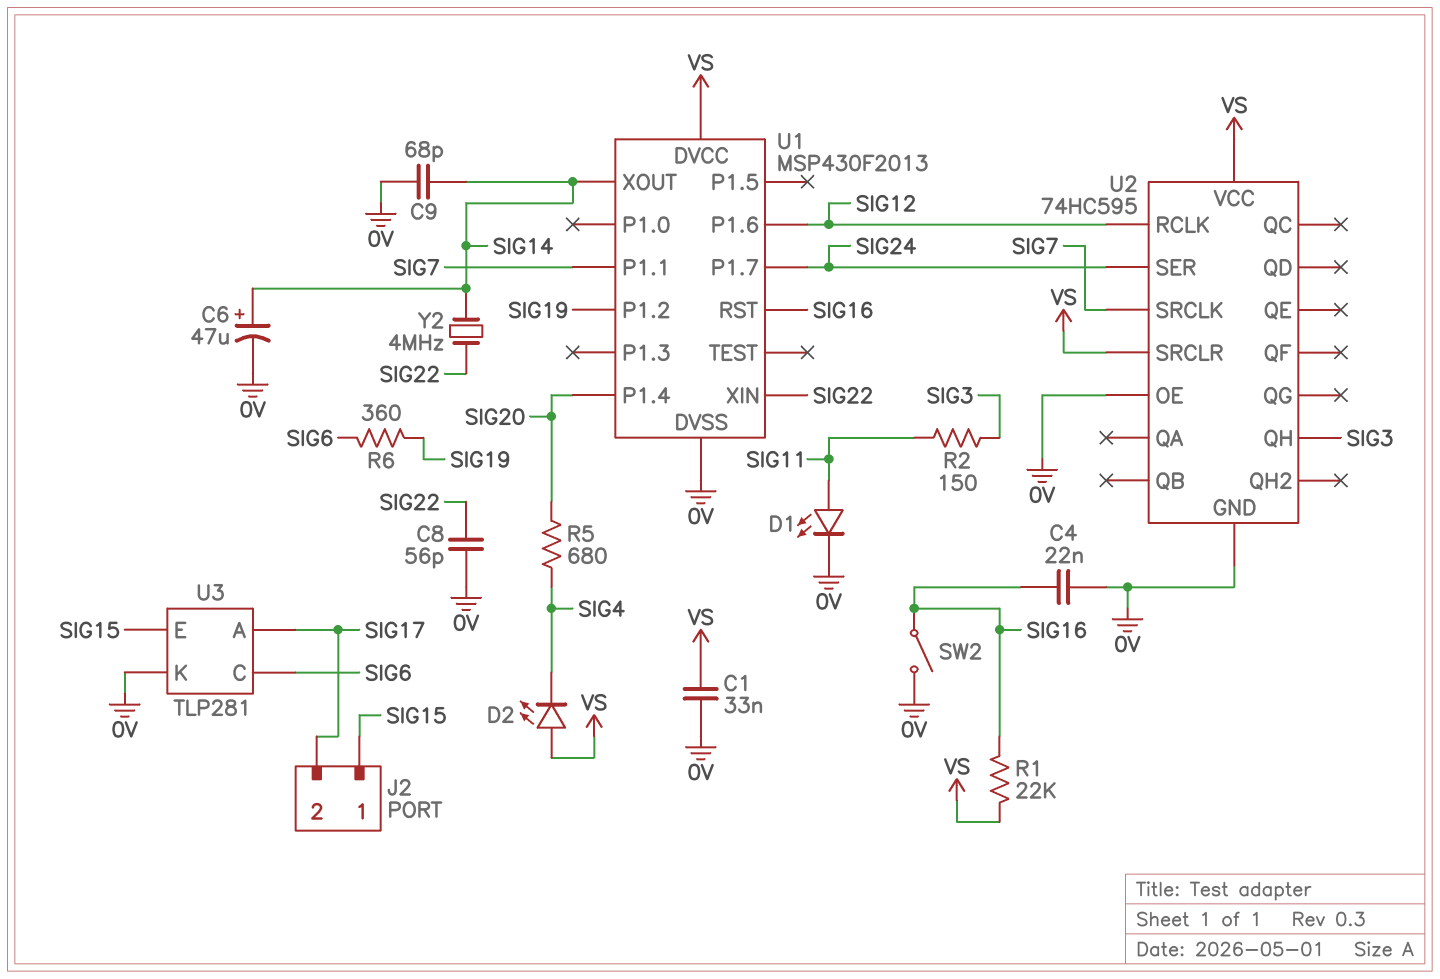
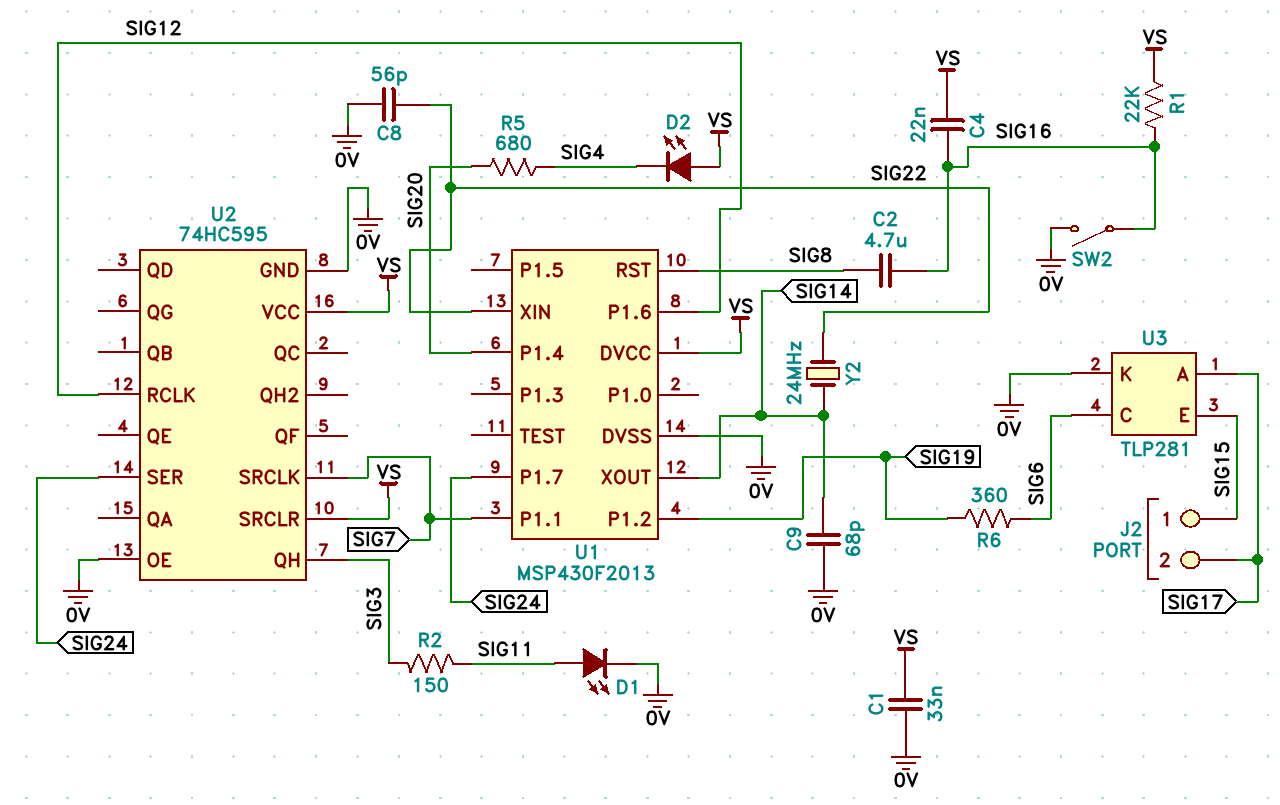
C2: none -> 4.7uF (SIG8, SIG16)
C4: 22nF (0V, SIG16) -> 22nF (SIG16, VS)
C6: 47uF (plus SIG14, minus 0V) -> none
U1 pin RST: SIG16 -> SIG8
Y2: 4MHz (SIG14, SIG22) -> 24MHz (SIG14, SIG22)

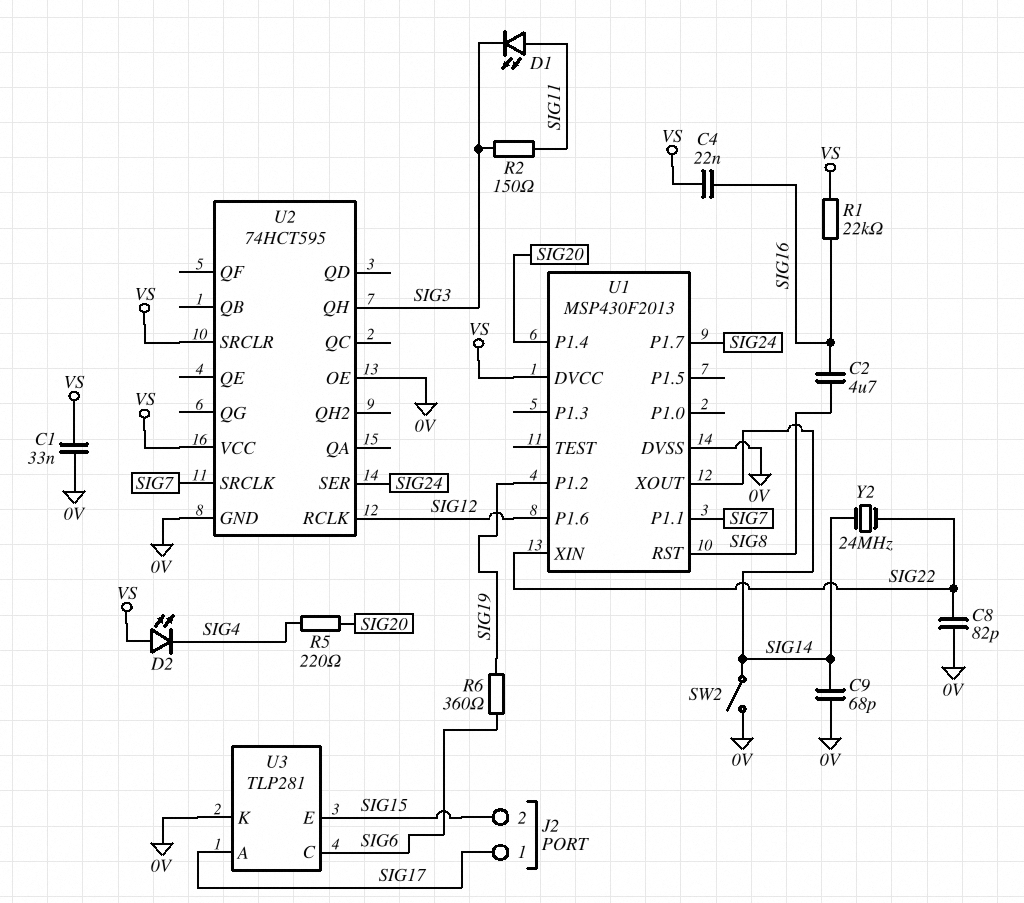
C8: 56pF (0V, SIG22) -> 82pF (0V, SIG22)
D1: LED (A SIG11, K 0V) -> LED (A SIG11, K SIG3)
J2 pin 1: SIG15 -> SIG17
J2 pin 2: SIG17 -> SIG15
R5: 680 (SIG4, SIG20) -> 220 (SIG4, SIG20)
SW2: switch (0V, SIG16) -> switch (0V, SIG14)
U2: 74HC595 -> 74HCT595

